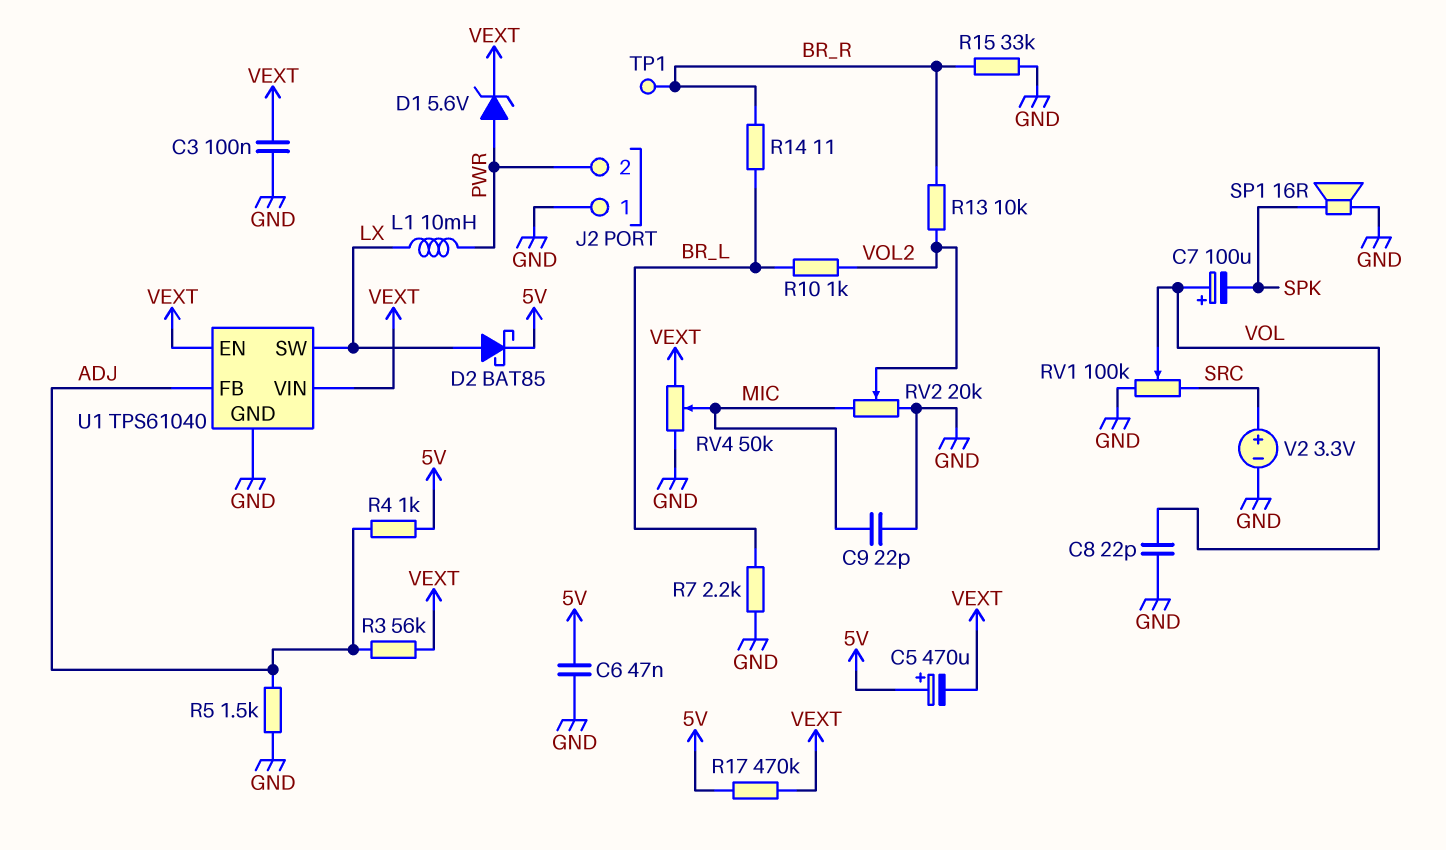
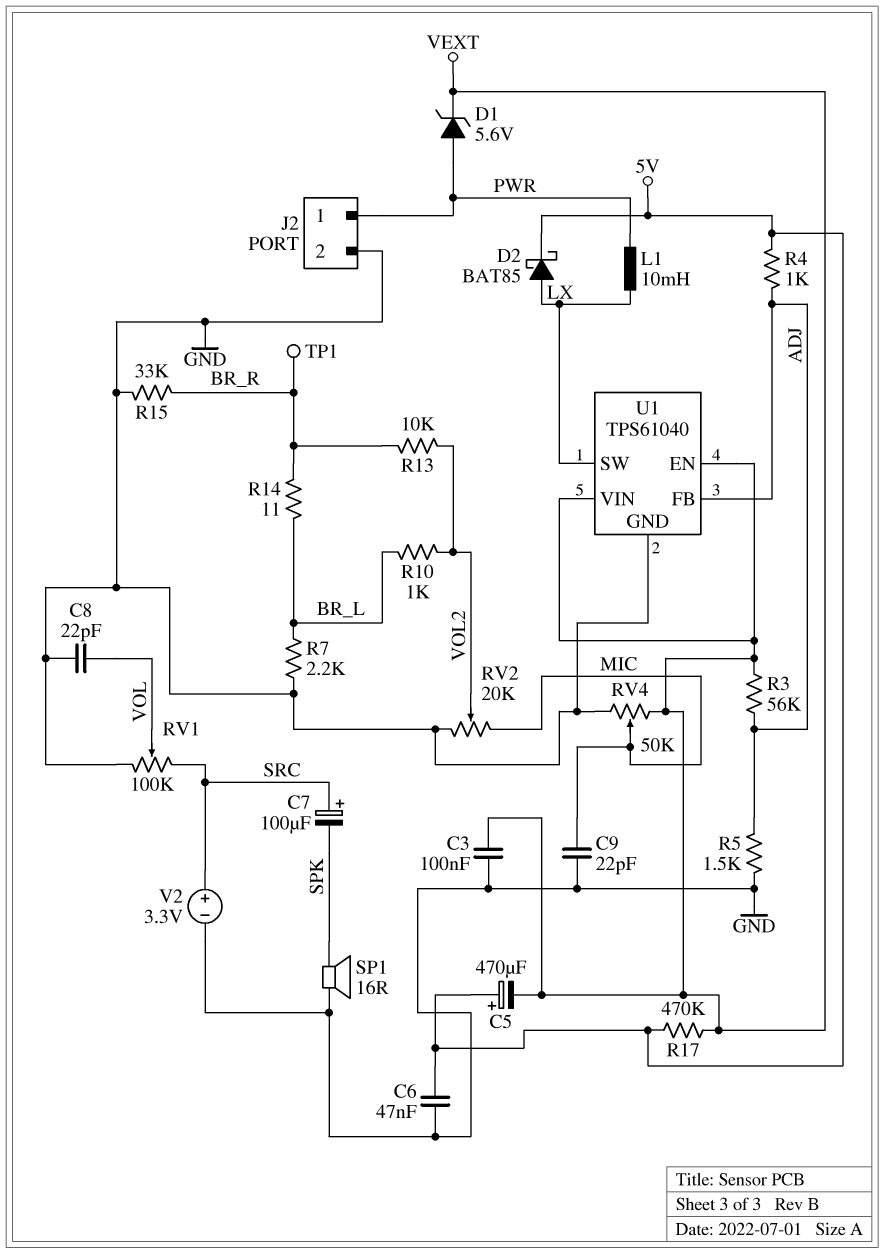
C7: 100uF (plus VOL, minus SPK) -> 100uF (plus SRC, minus SPK)
J2 pin 1: GND -> PWR
J2 pin 2: PWR -> GND

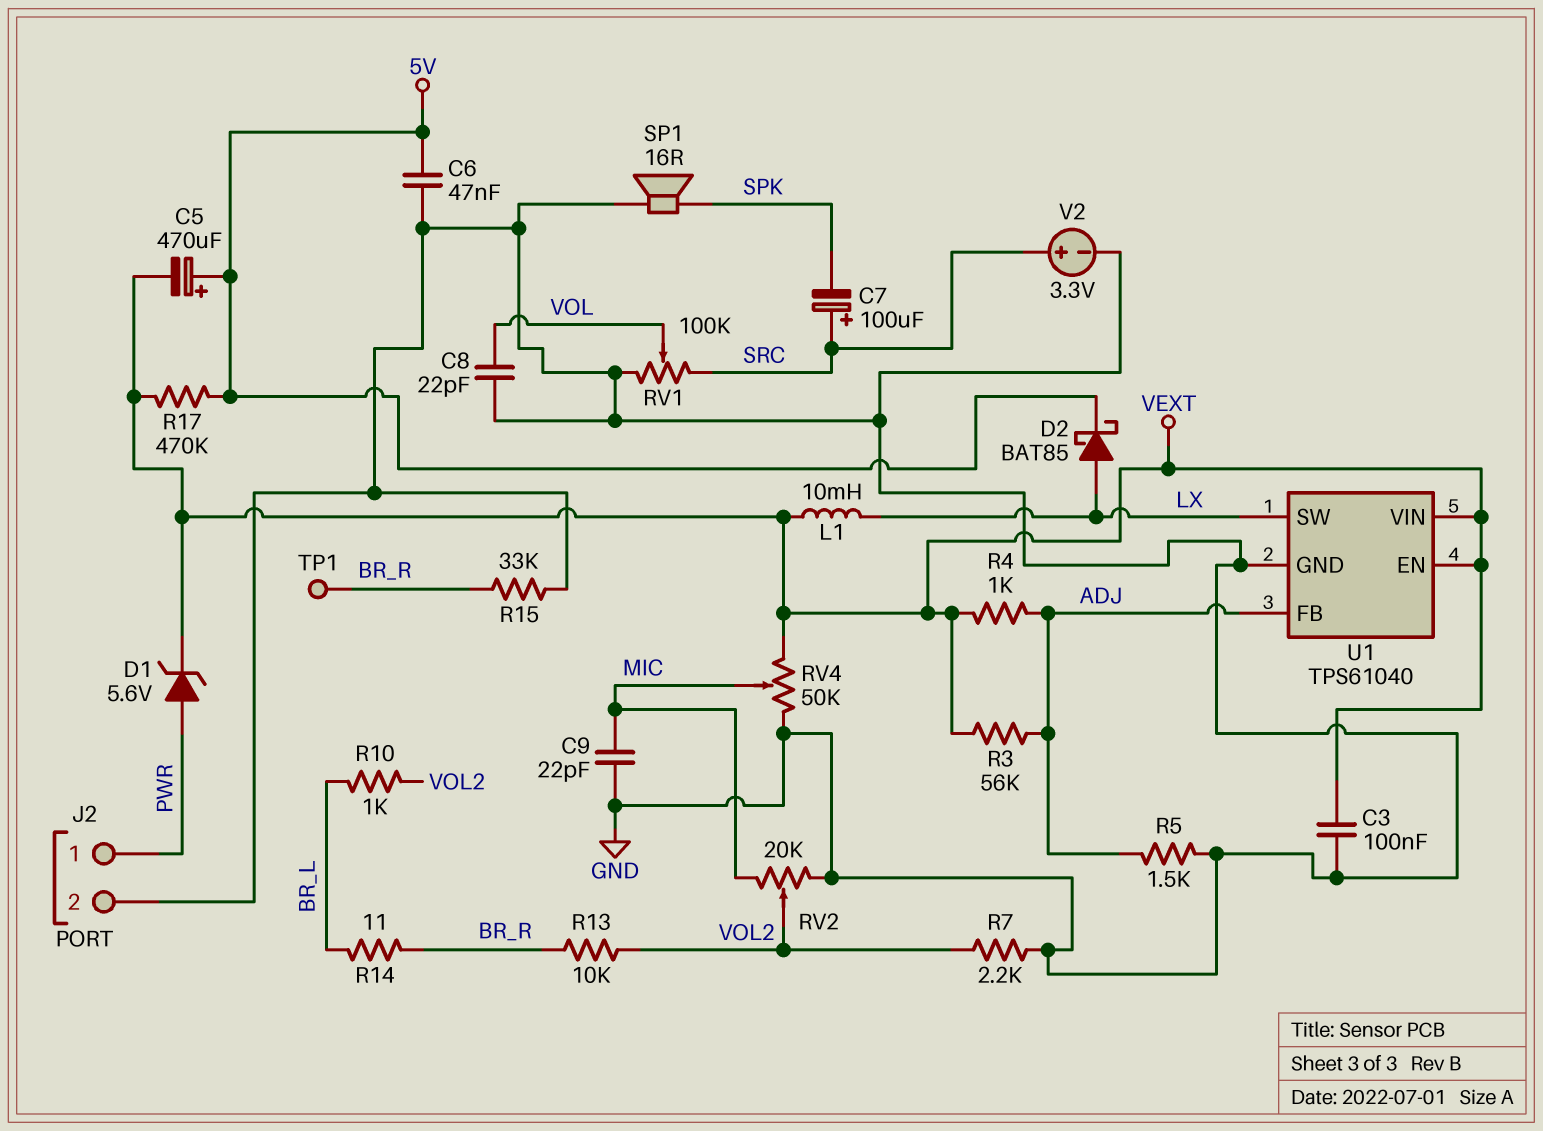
L1: 10mH (LX, PWR) -> 10mH (LX, VEXT)
R4: 1k (5V, ADJ) -> 1k (ADJ, VEXT)
R7: 2.2k (BR_L, GND) -> 2.2k (GND, VOL2)

